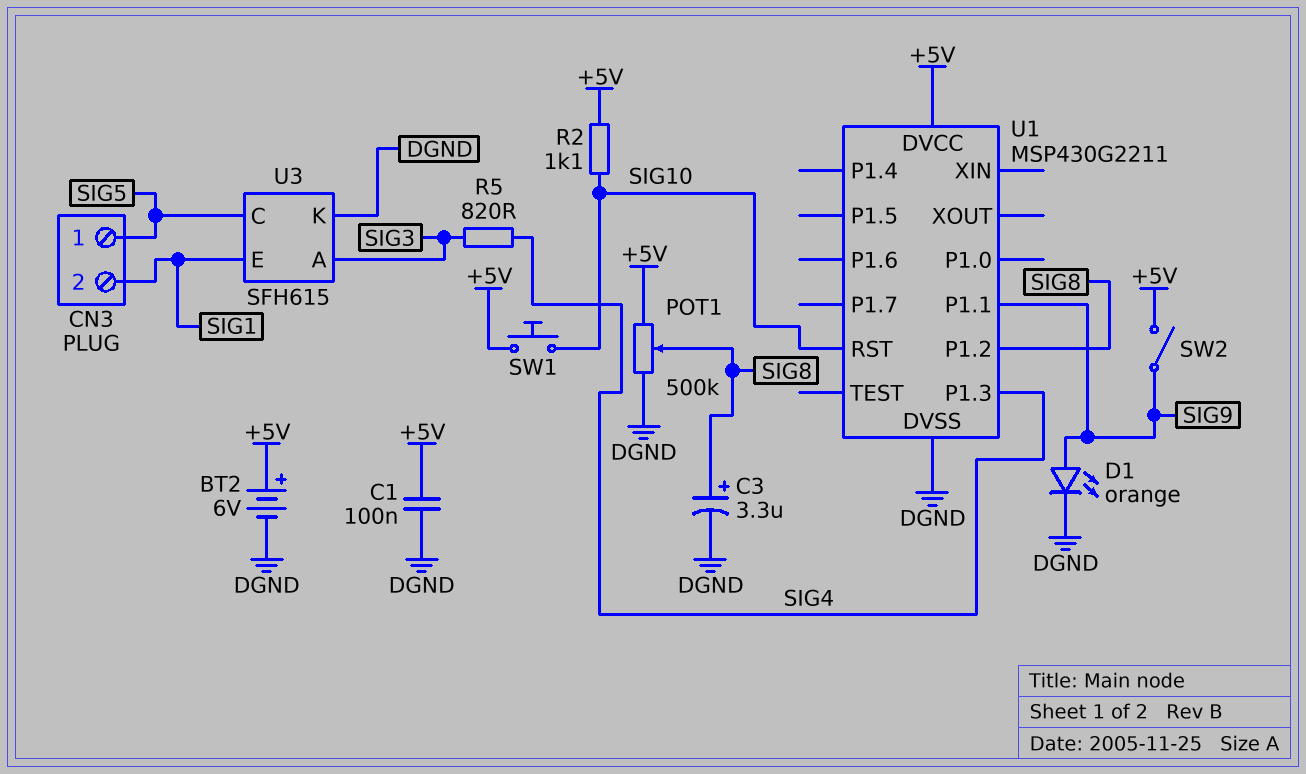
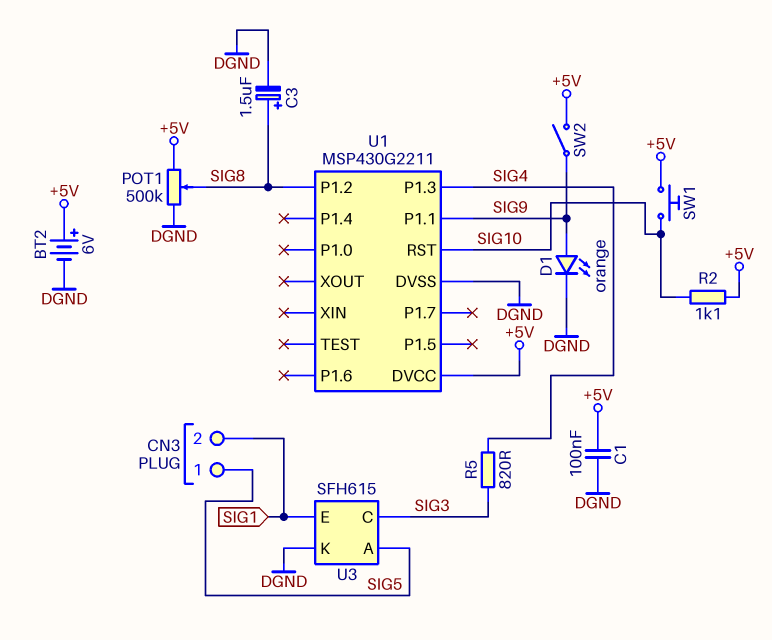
C3: 3.3uF (plus SIG8, minus DGND) -> 1.5uF (plus SIG8, minus DGND)
U3 pin A: SIG3 -> SIG5
U3 pin C: SIG5 -> SIG3

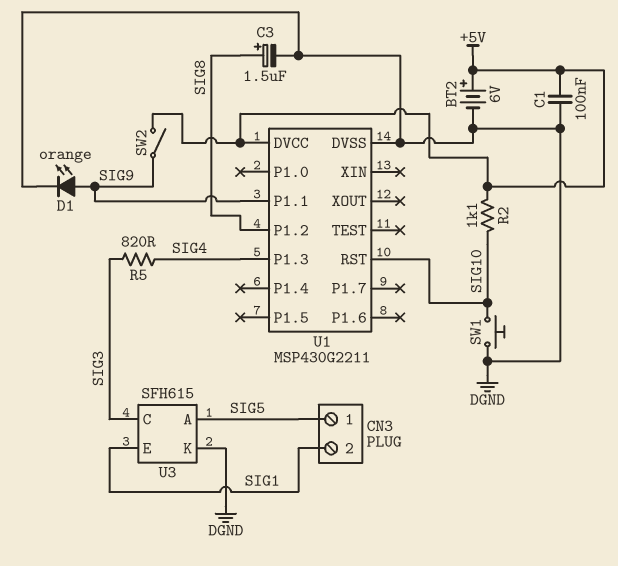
POT1: 500k (+5V, DGND, wiper SIG8) -> none
SW1: button (+5V, SIG10) -> button (DGND, SIG10)

